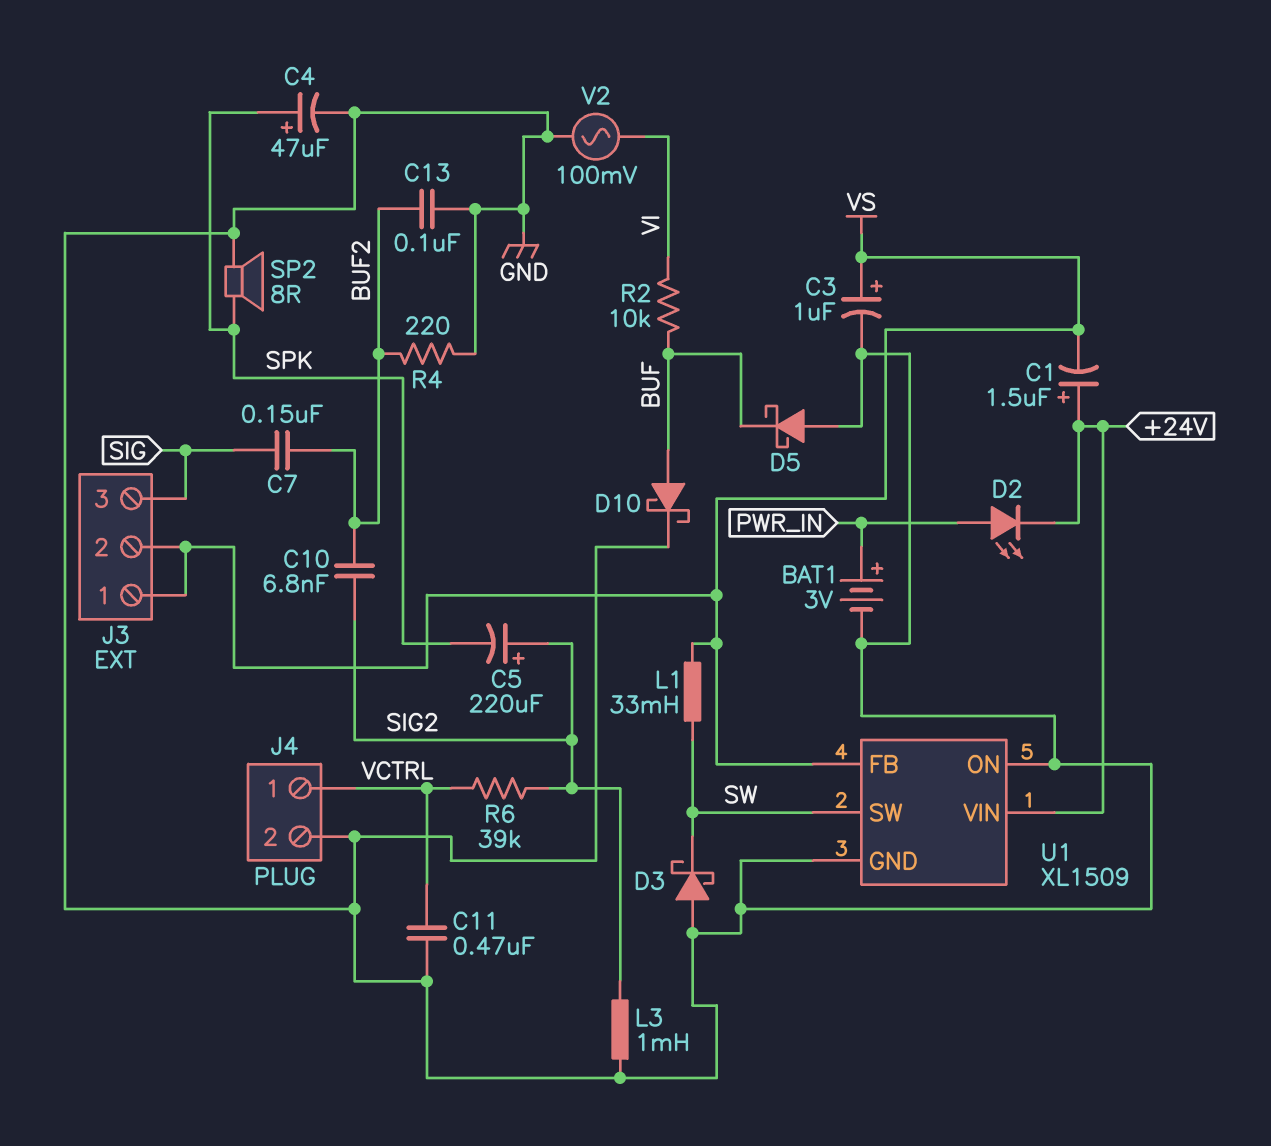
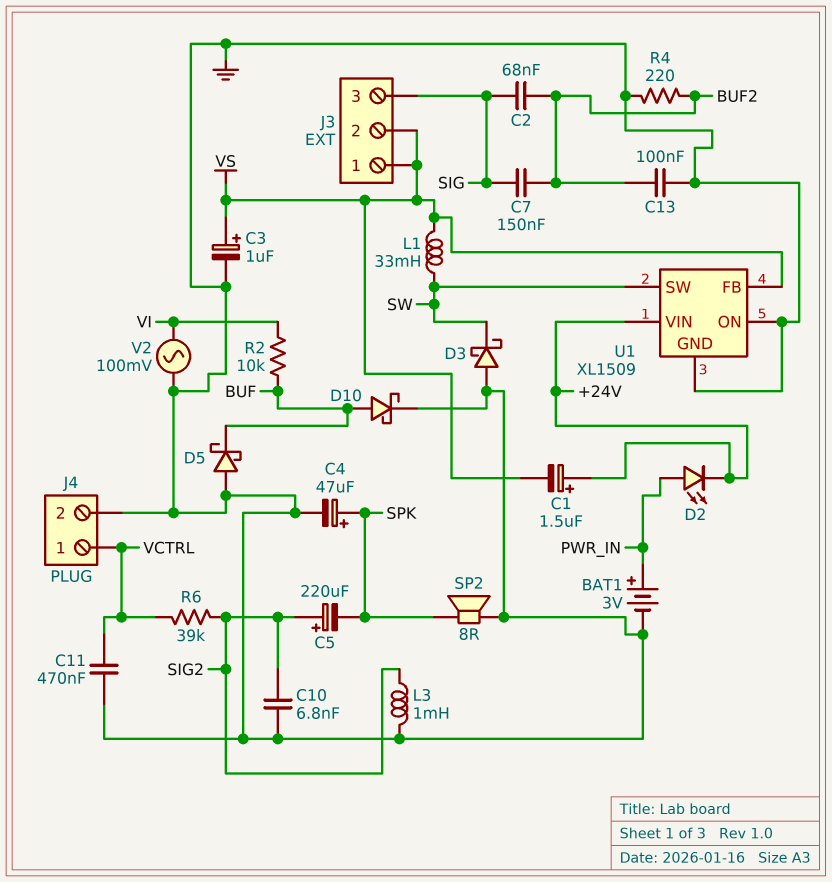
C2: none -> 68nF (BUF2, SIG)
C10: 6.8nF (BUF2, SIG2) -> 6.8nF (GND, SIG2)

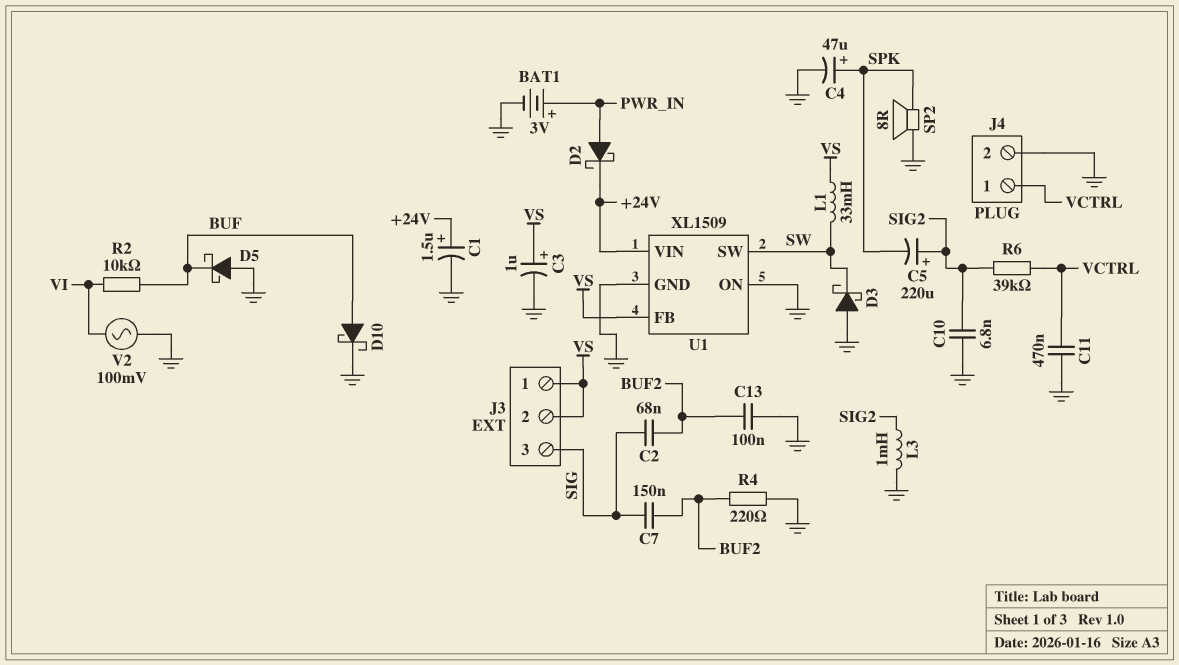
C1: 1.5uF (plus +24V, minus VS) -> 1.5uF (plus +24V, minus GND)
D2: LED (A PWR_IN, K +24V) -> schottky (A PWR_IN, K +24V)

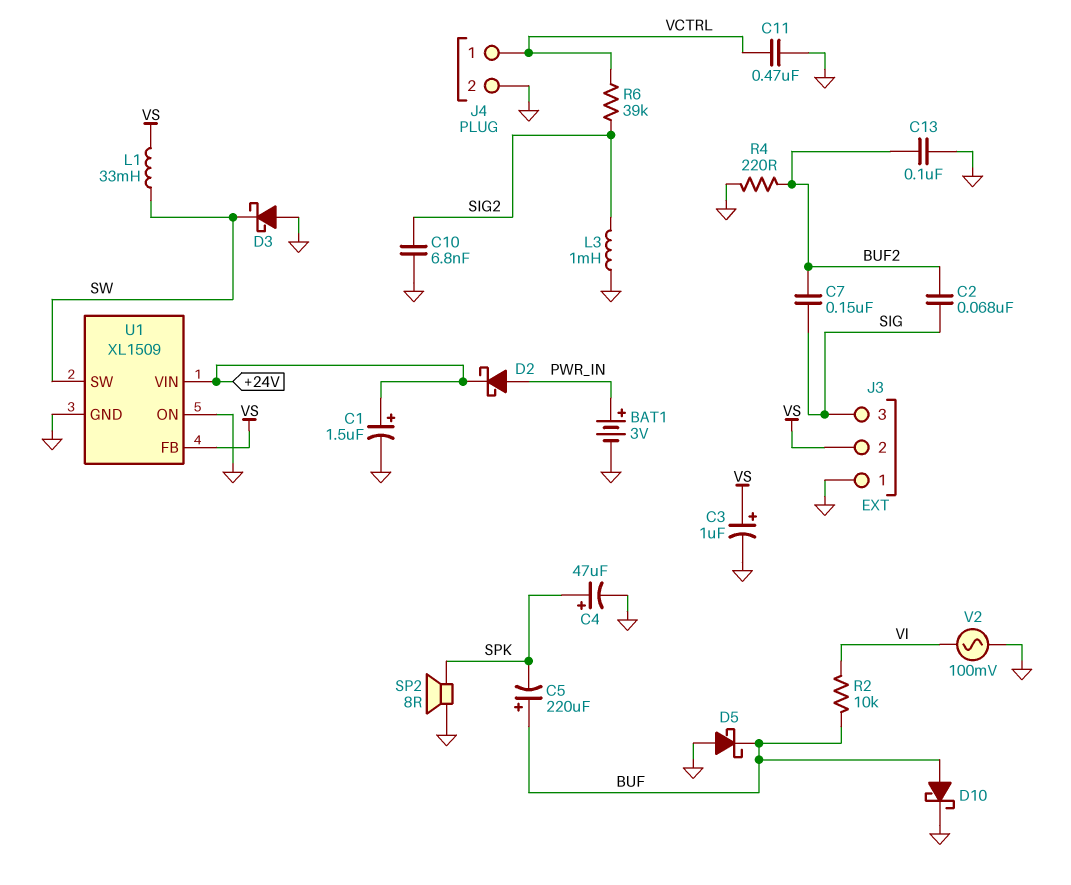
C5: 220uF (plus SIG2, minus SPK) -> 220uF (plus BUF, minus SPK)
J3 pin 1: VS -> GND

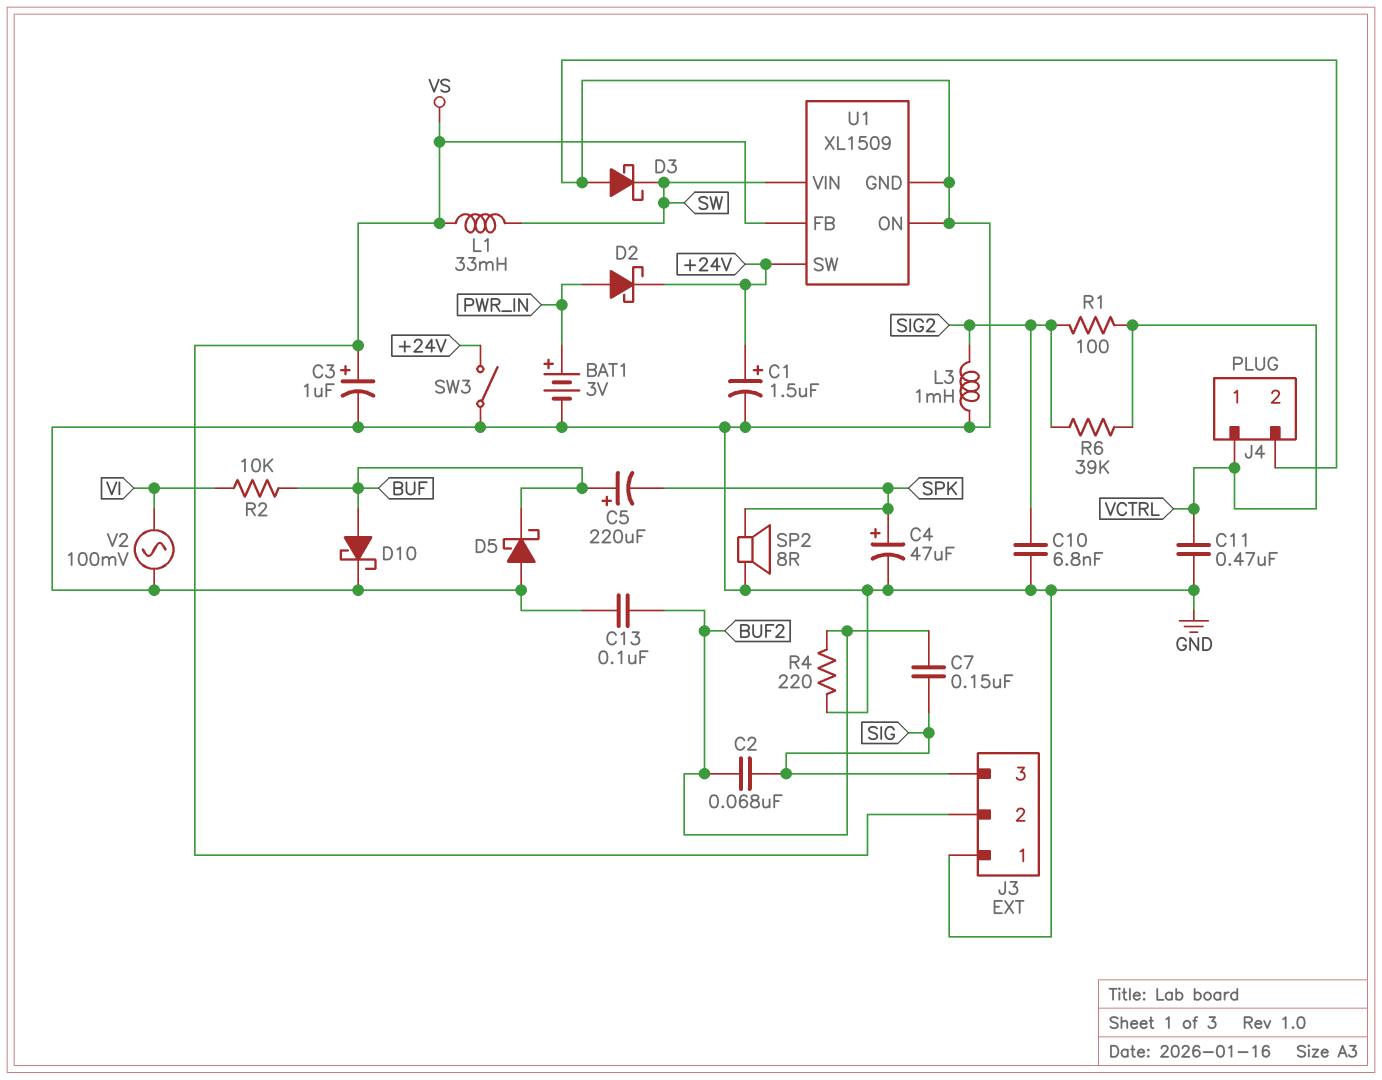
R1: none -> 100 (SIG2, VCTRL)
SW3: none -> switch (+24V, GND)
U1 pin SW: SW -> +24V
U1 pin VIN: +24V -> SW

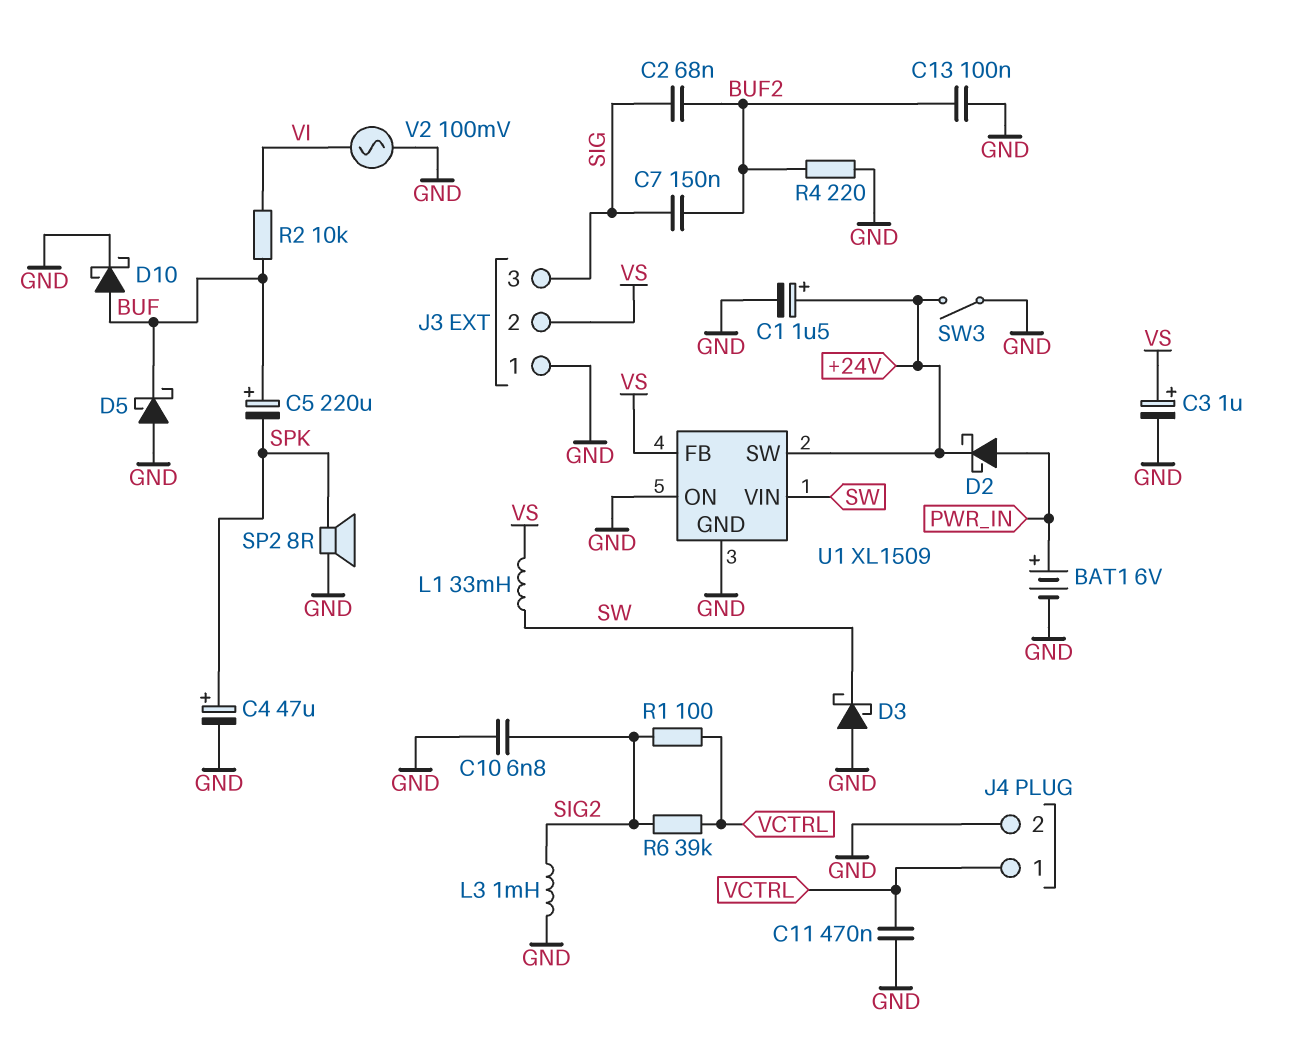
BAT1: 3V (plus PWR_IN, minus GND) -> 6V (plus PWR_IN, minus GND)

